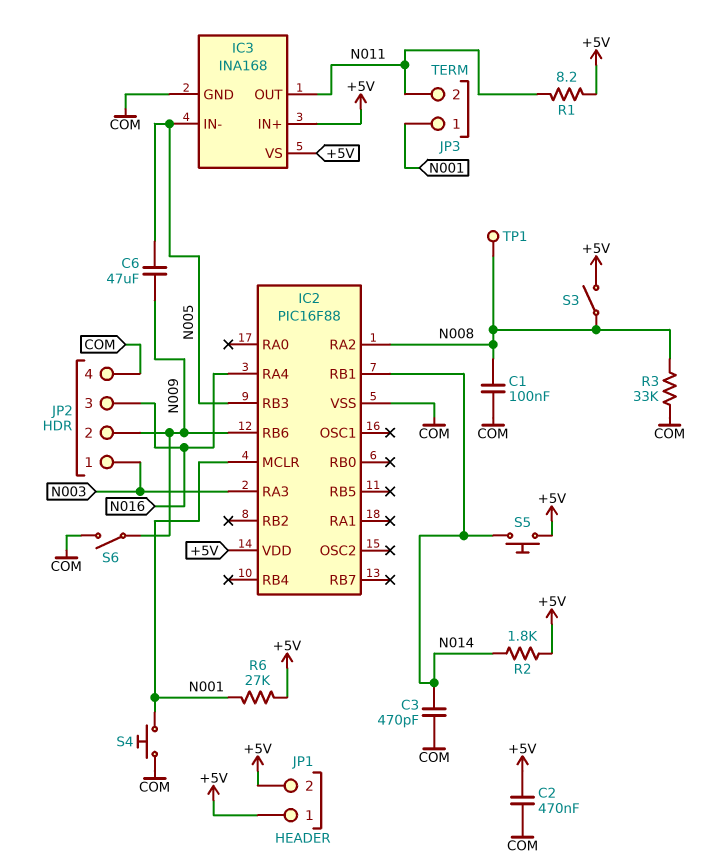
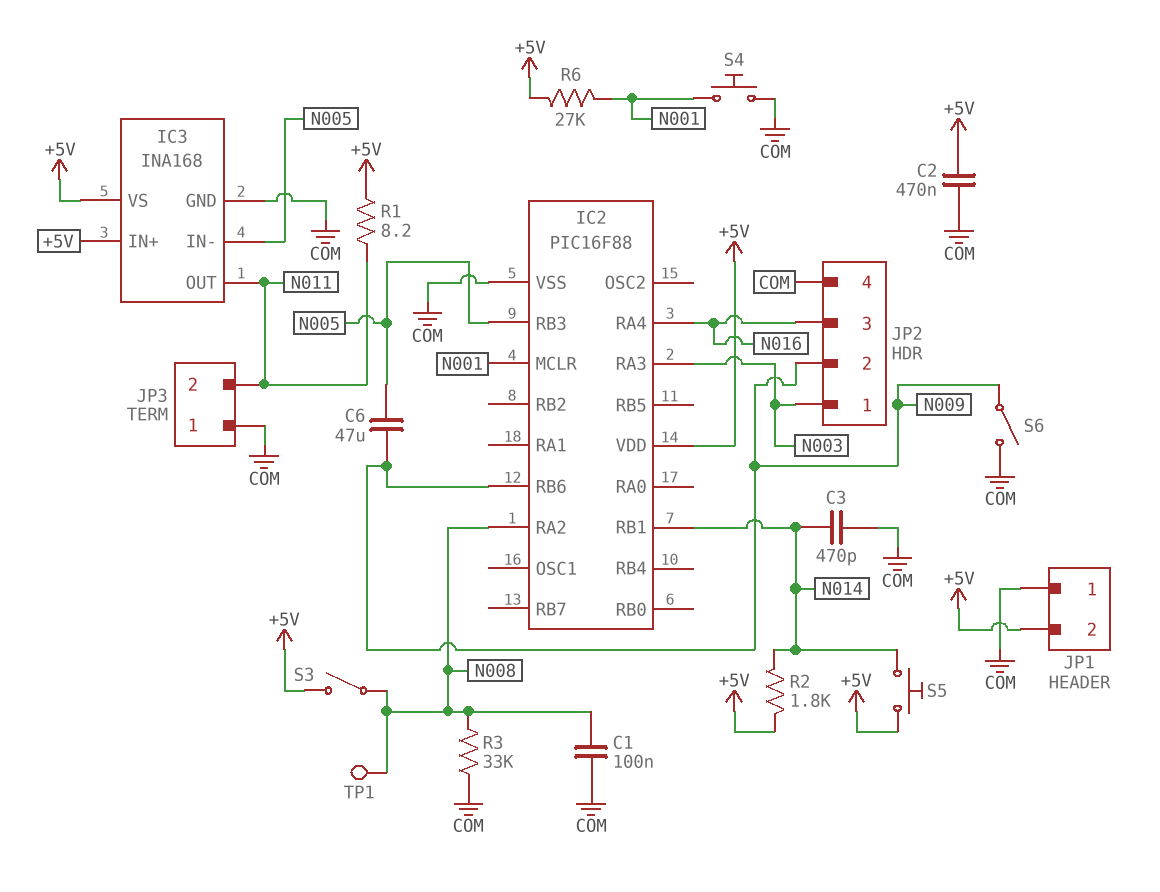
JP1 pin 1: +5V -> COM
JP3 pin 1: N001 -> COM

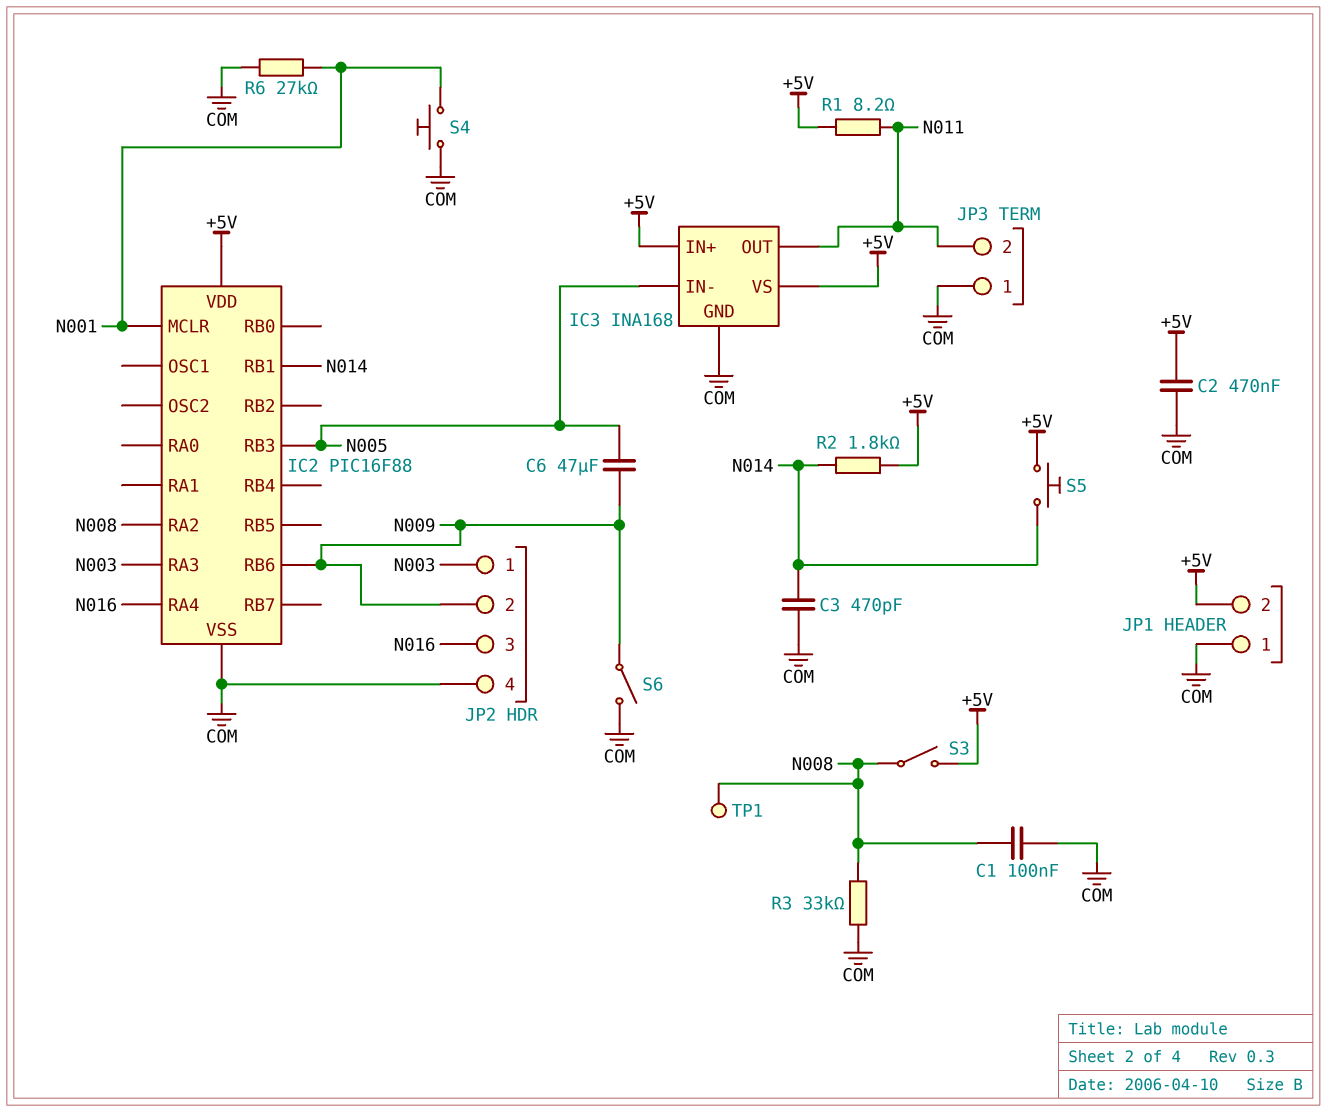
R6: 27k (+5V, N001) -> 27k (COM, N001)

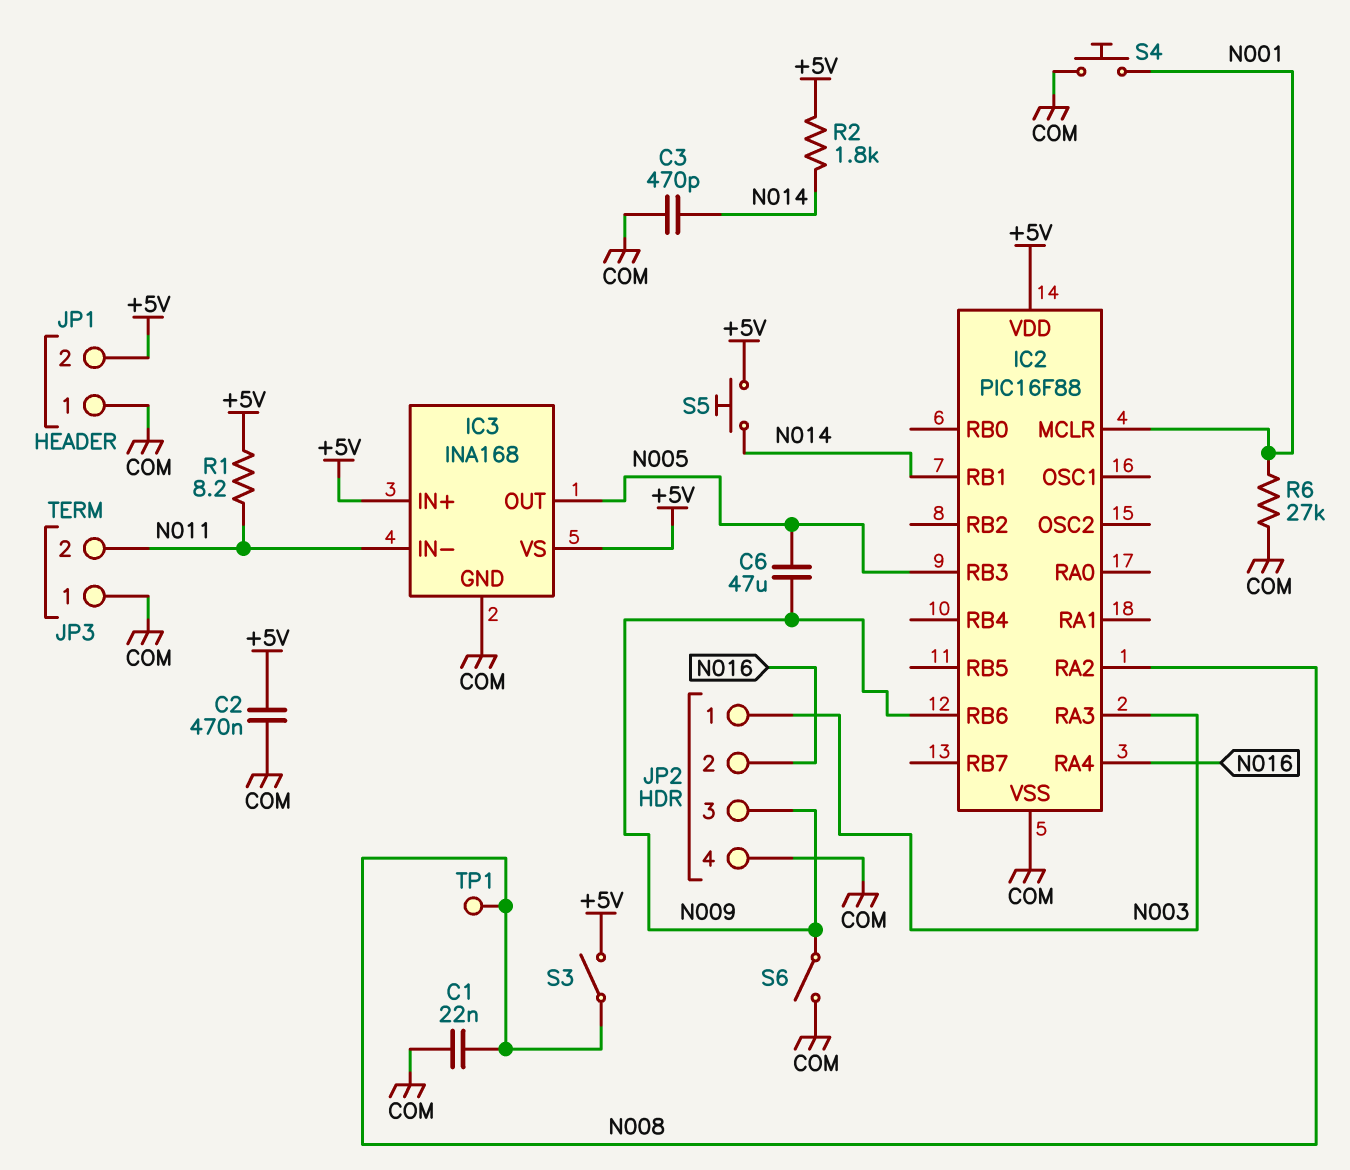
C1: 100nF (COM, N008) -> 22nF (COM, N008)
IC3 pin IN-: N005 -> N011
IC3 pin OUT: N011 -> N005
JP2 pin 2: N009 -> N016
JP2 pin 3: N016 -> N009
R3: 33k (COM, N008) -> none

